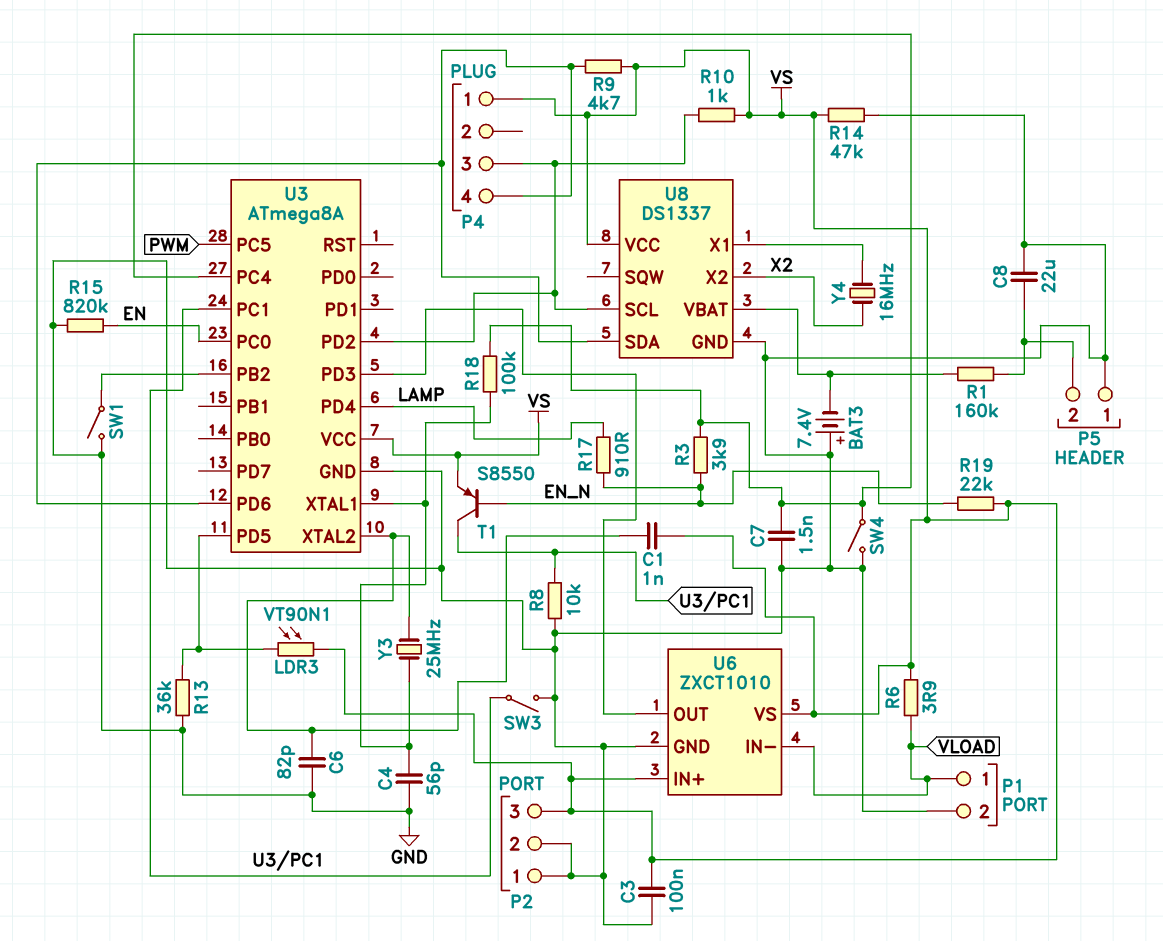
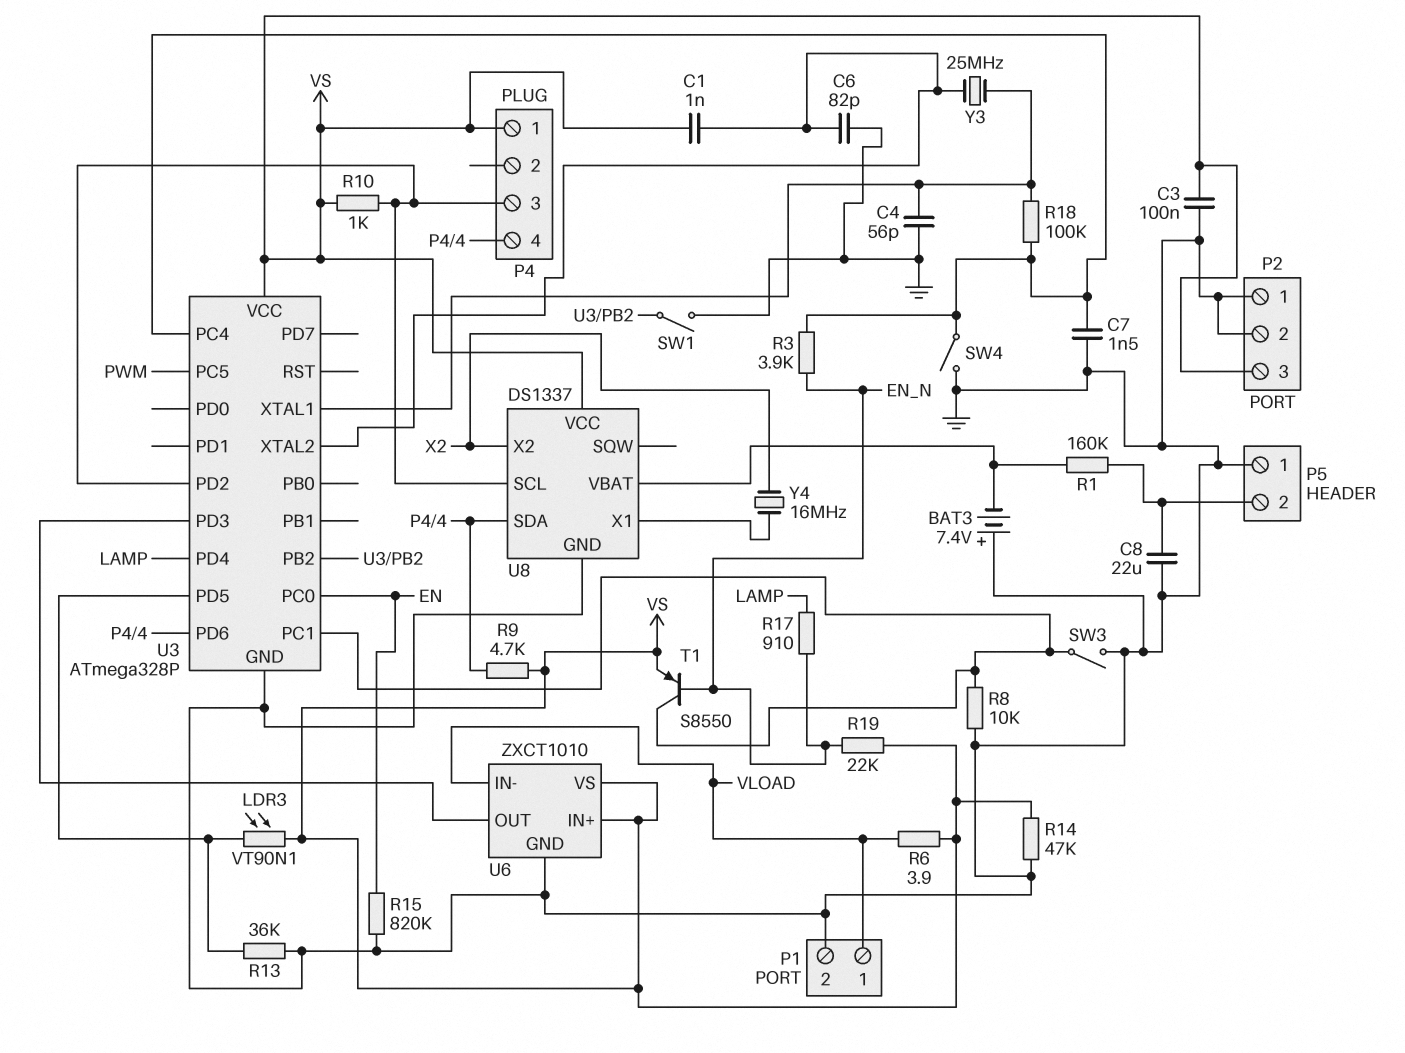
U3: ATmega8A -> ATmega328P

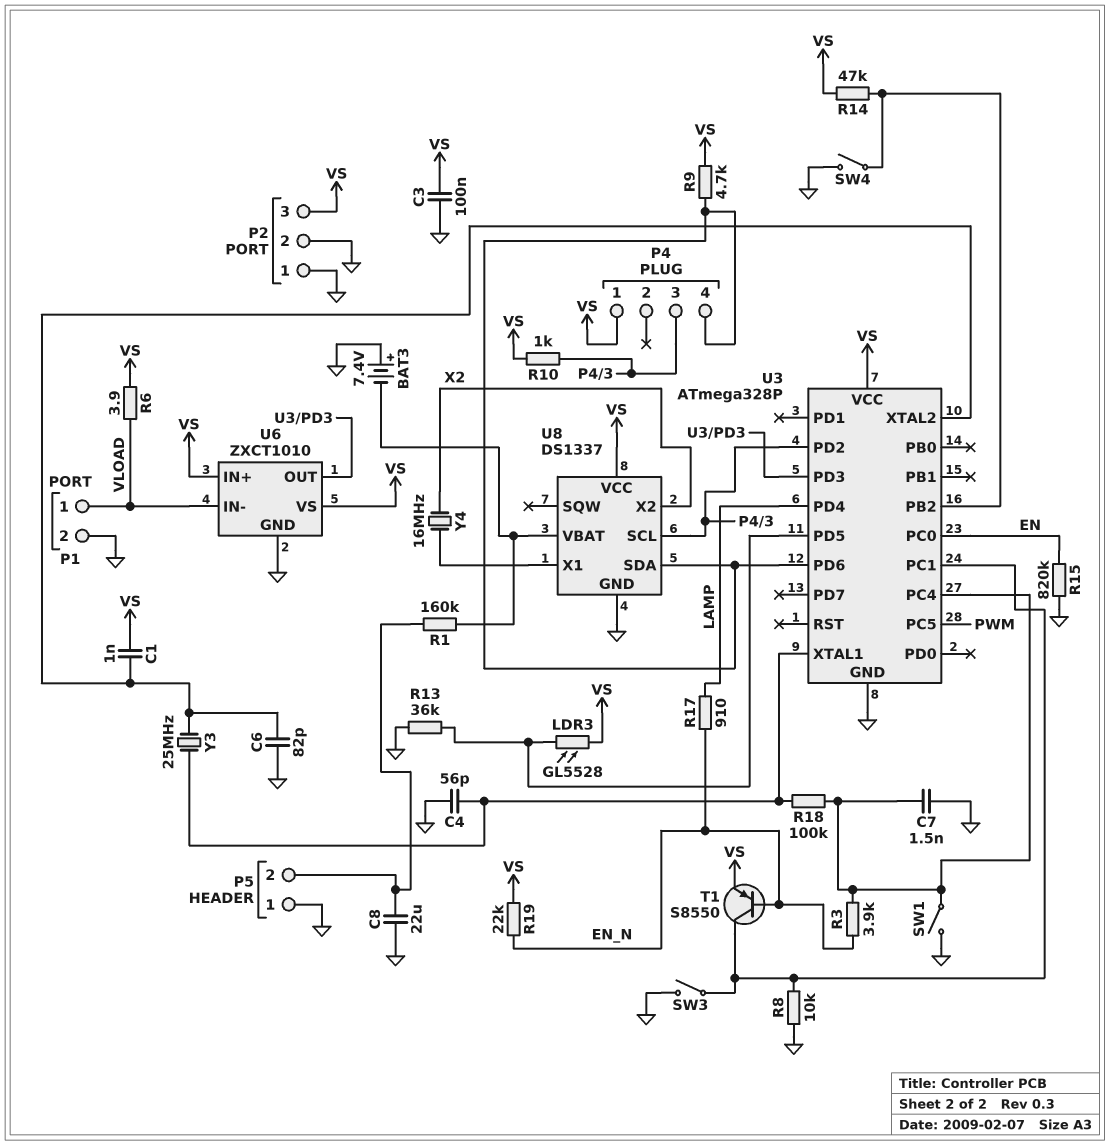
LDR3: VT90N1 (U3/PD5, VS) -> GL5528 (U3/PD5, VS)
R14: 47k (GND, VS) -> 47k (U3/PB2, VS)
SW1: switch (GND, U3/PB2) -> switch (GND, U3/PC4)
SW4: switch (GND, U3/PC4) -> switch (GND, U3/PB2)

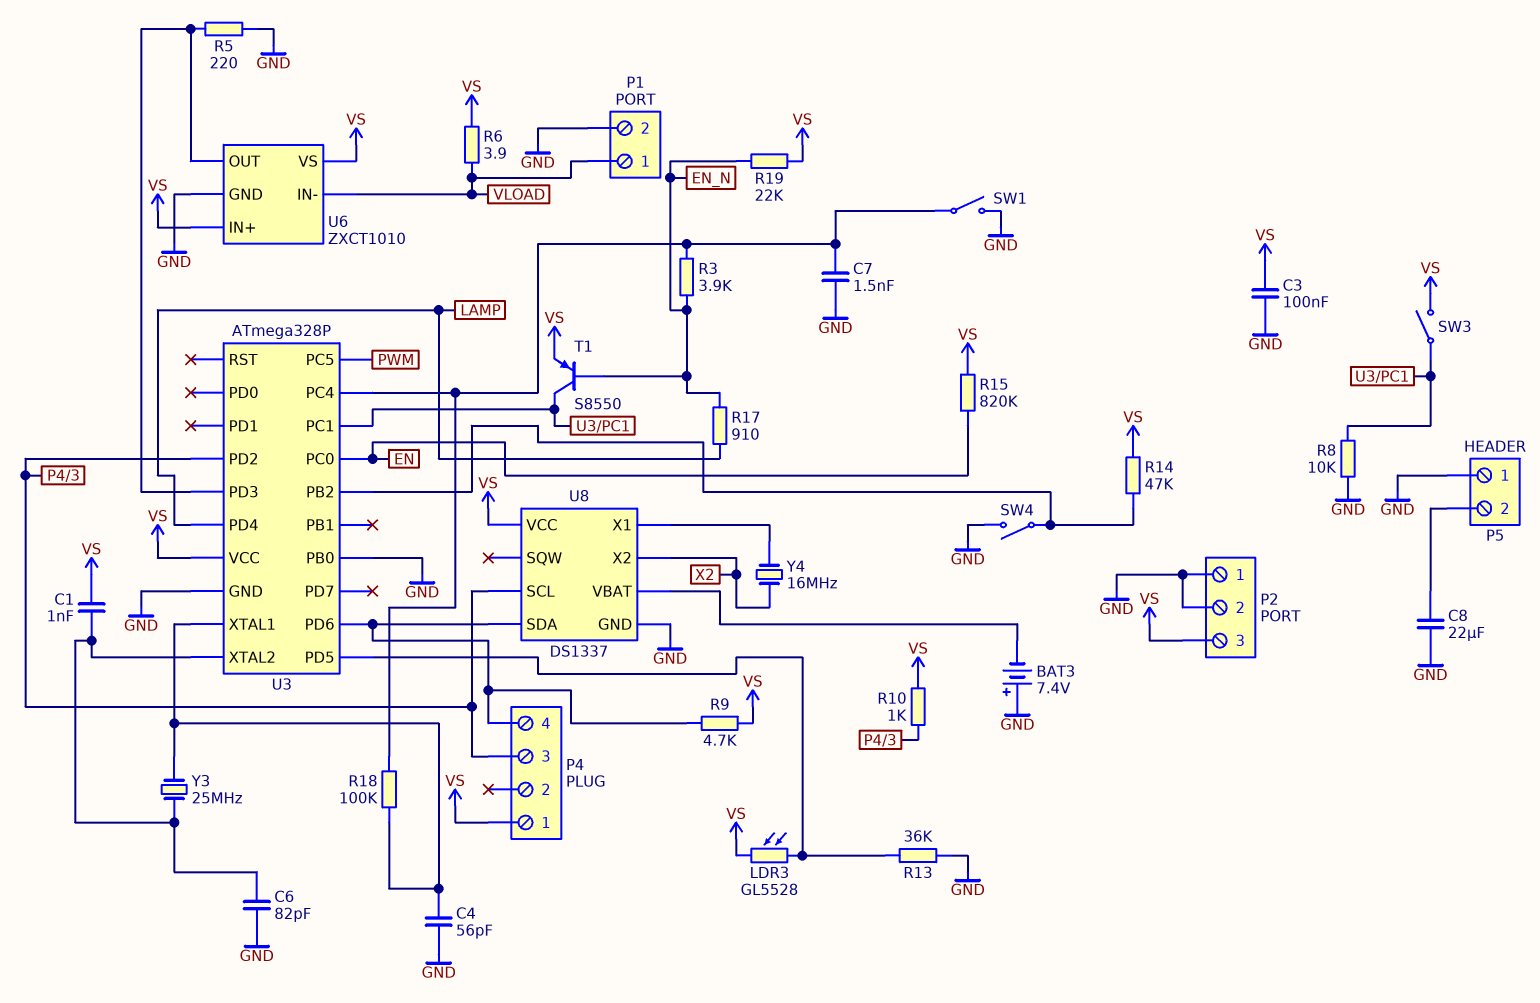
R1: 160k (P5/2, U8/VBAT) -> none
R5: none -> 220 (GND, U3/PD3)
R15: 820k (EN, GND) -> 820k (EN, VS)
SW3: switch (GND, U3/PC1) -> switch (U3/PC1, VS)
U3 pin PB0: none -> GND

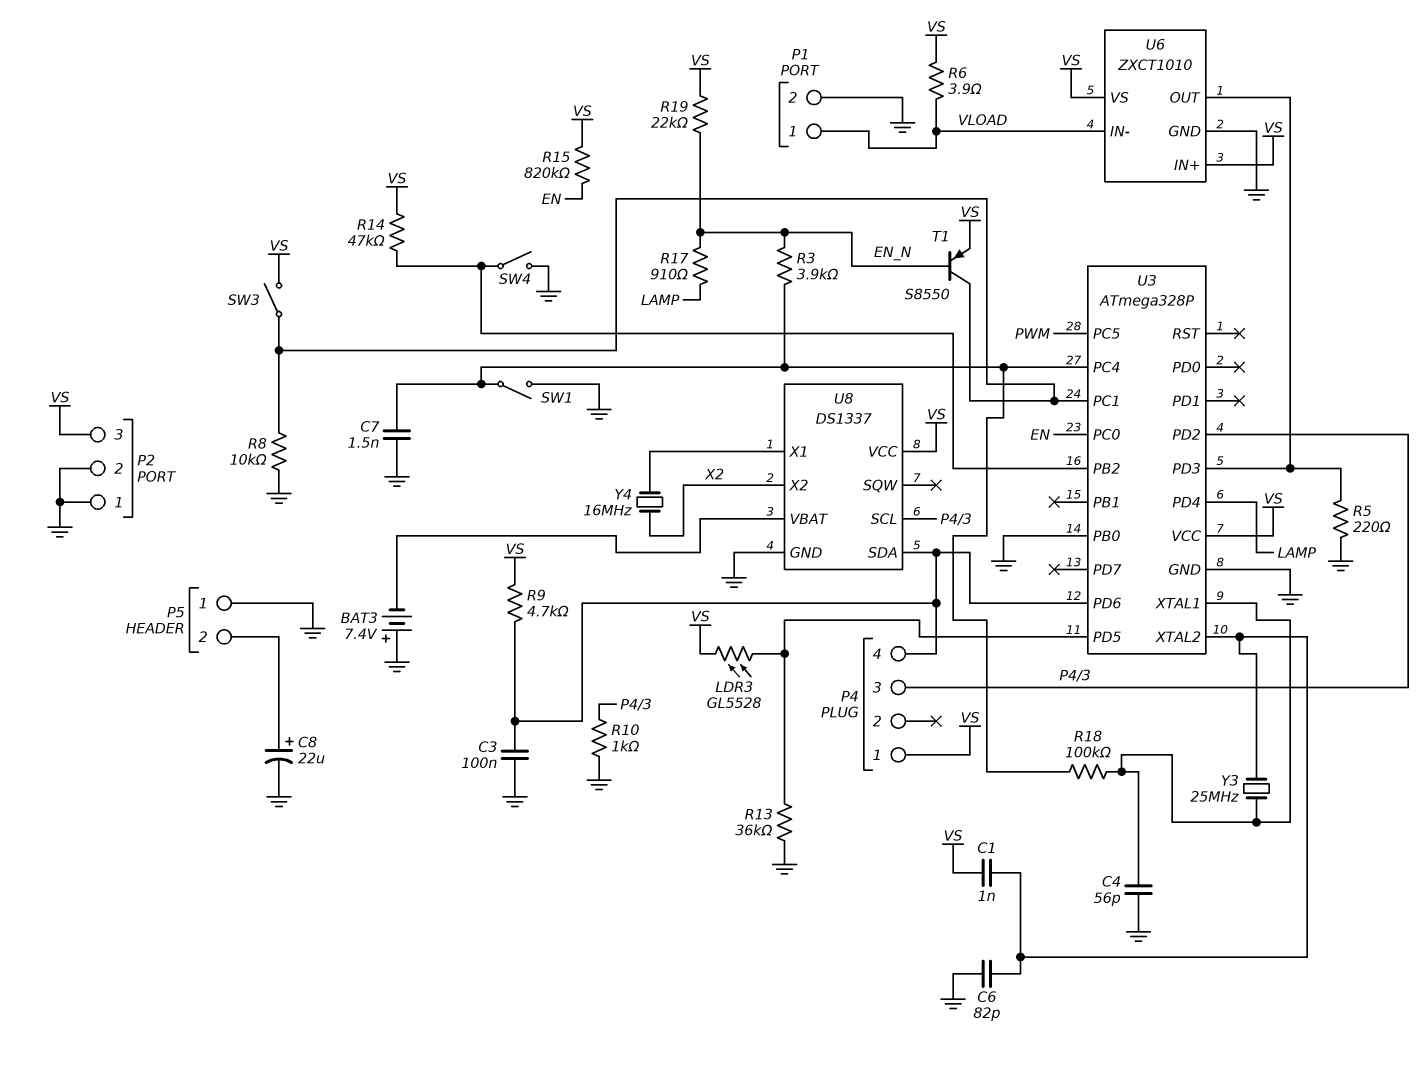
C3: 100nF (GND, VS) -> 100nF (GND, P4/4)
C8: 22uF (GND, P5/2) -> 22uF (plus P5/2, minus GND)
R10: 1k (P4/3, VS) -> 1k (GND, P4/3)

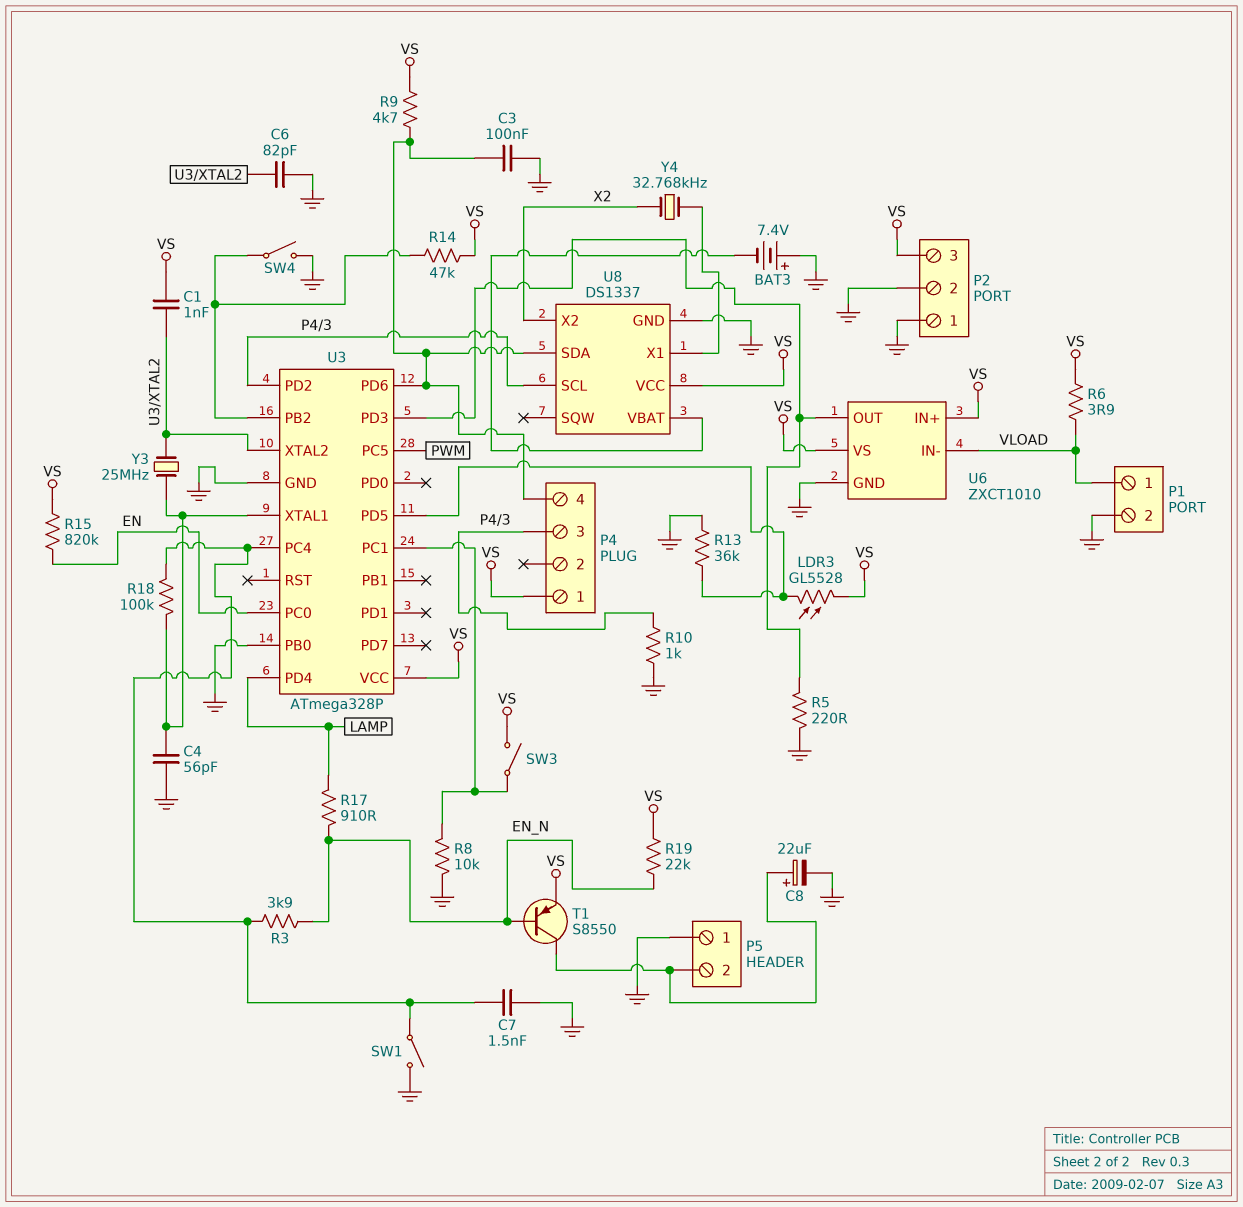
T1: PNP S8550 (B EN_N, C U3/PC1, E VS) -> PNP S8550 (B EN_N, C P5/2, E VS)
Y4: 16MHz (U8/X1, X2) -> 32.768kHz (U8/X1, X2)

